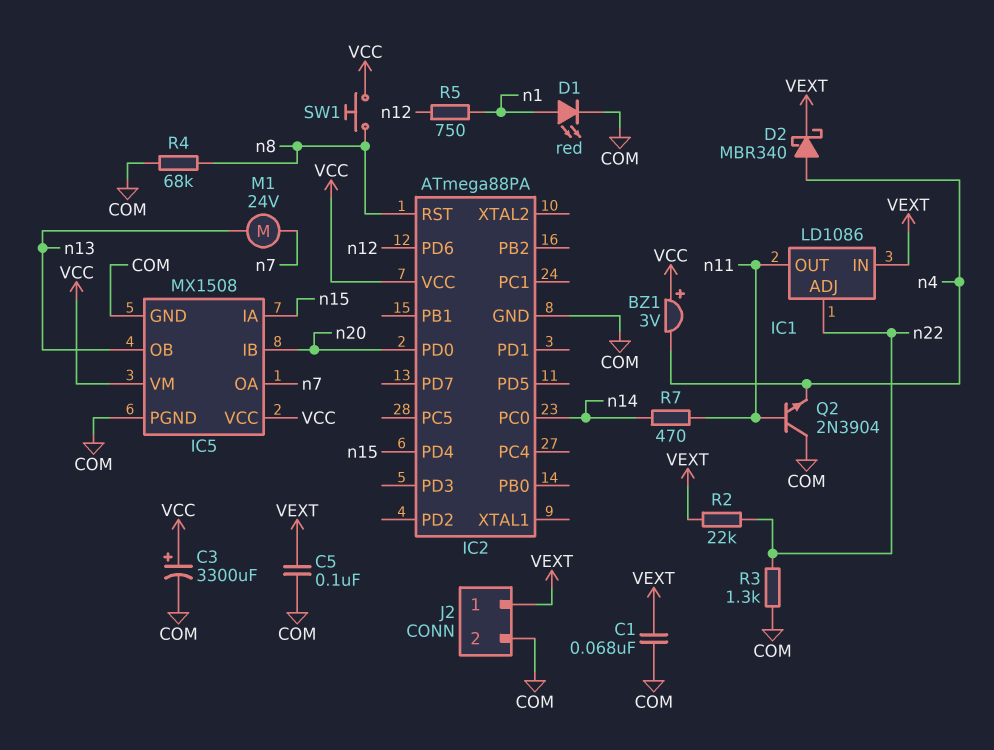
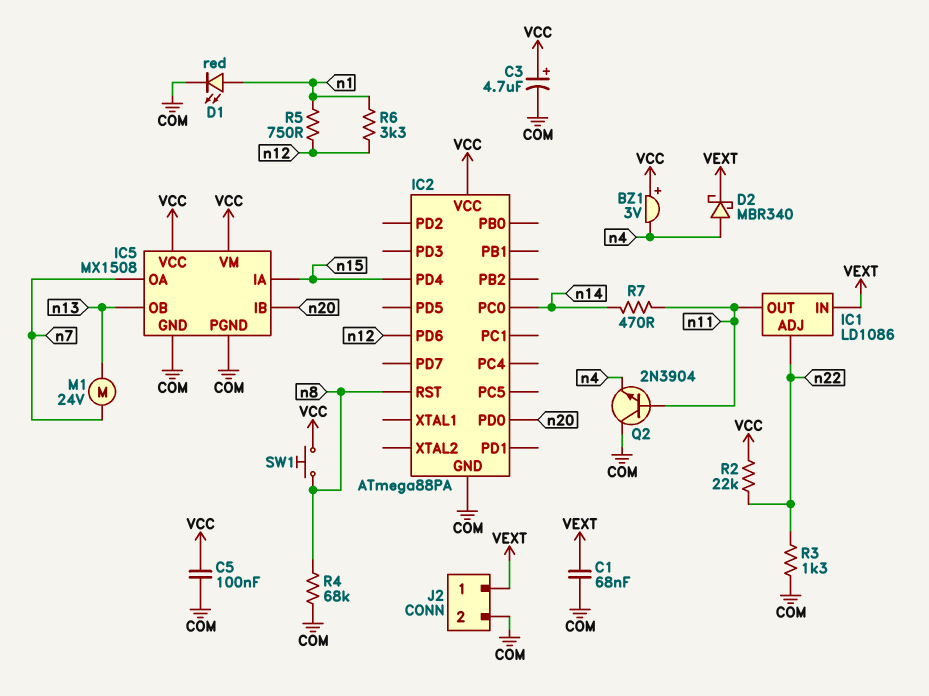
C3: 3300uF (plus VCC, minus COM) -> 4.7uF (plus VCC, minus COM)
C5: 100nF (COM, VEXT) -> 100nF (COM, VCC)
R2: 22k (VEXT, n22) -> 22k (VCC, n22)
R6: none -> 3.3k (n1, n12)

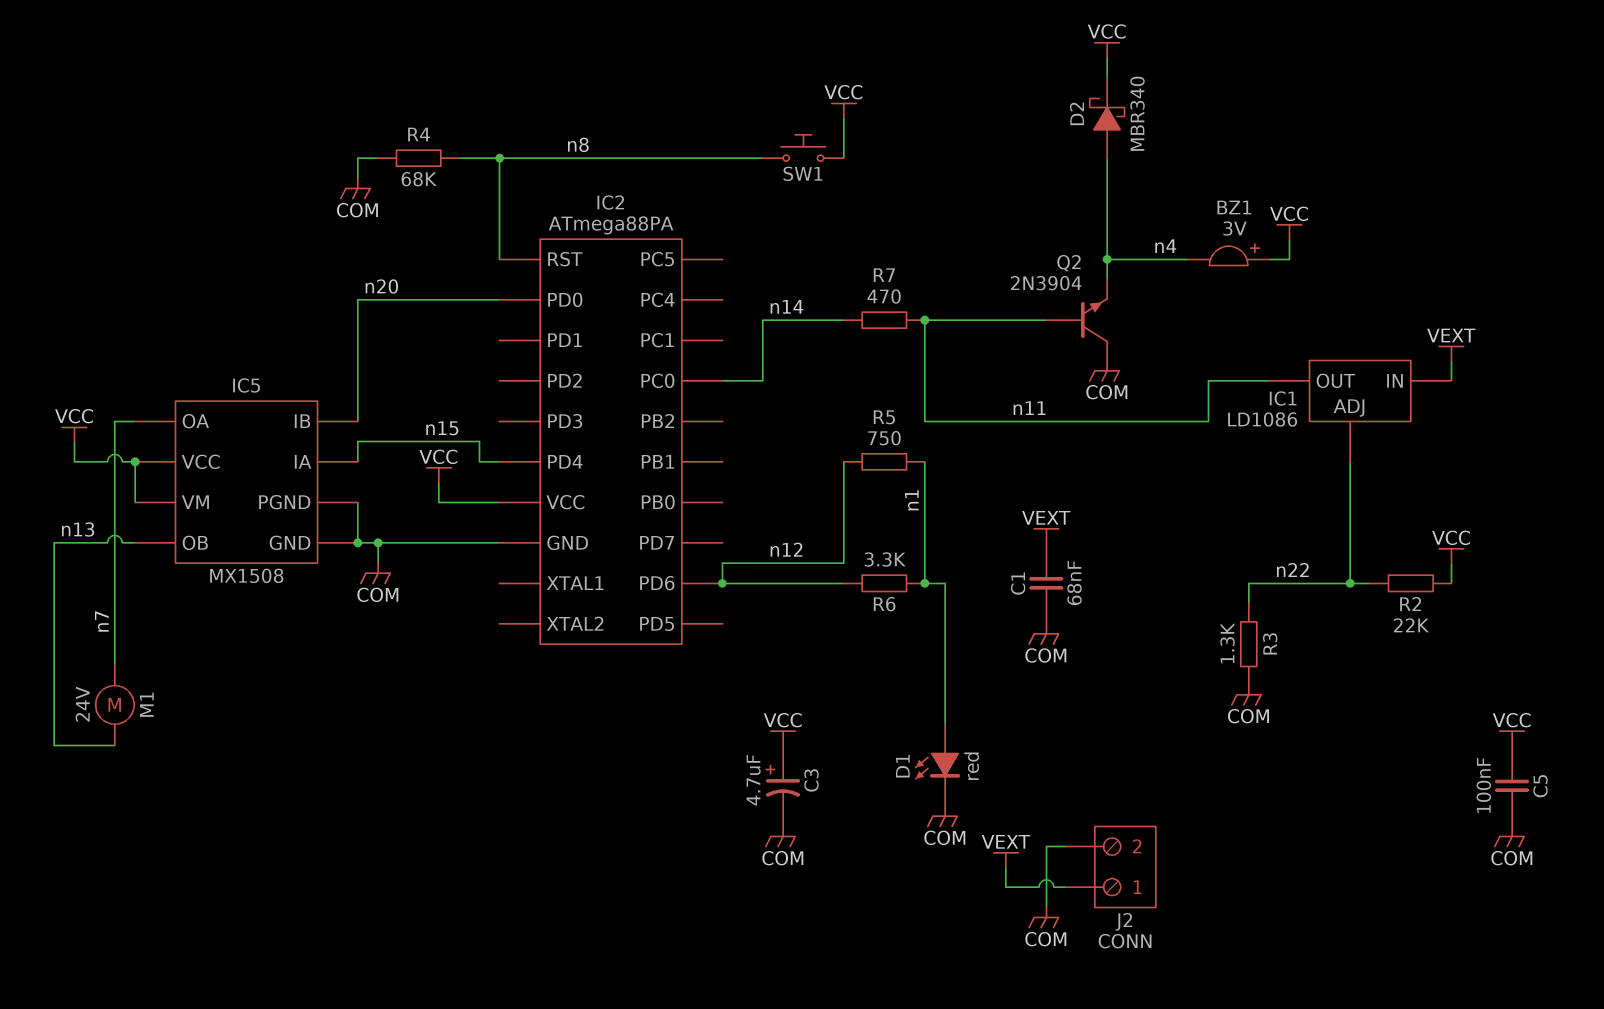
D2: schottky MBR340 (A n4, K VEXT) -> schottky MBR340 (A n4, K VCC)

